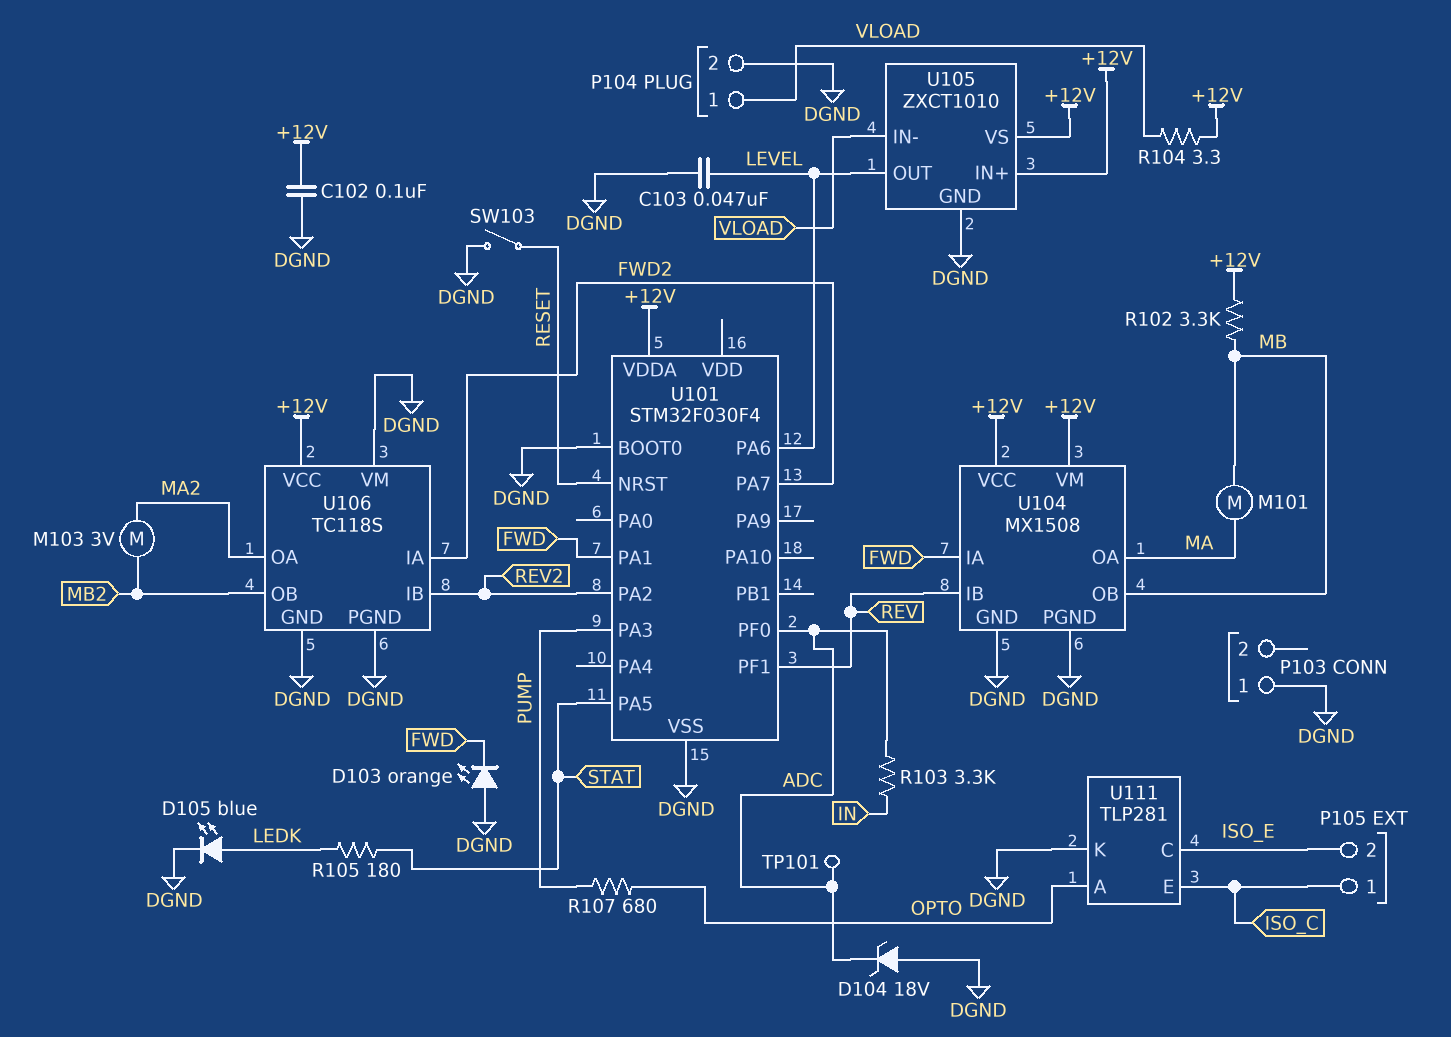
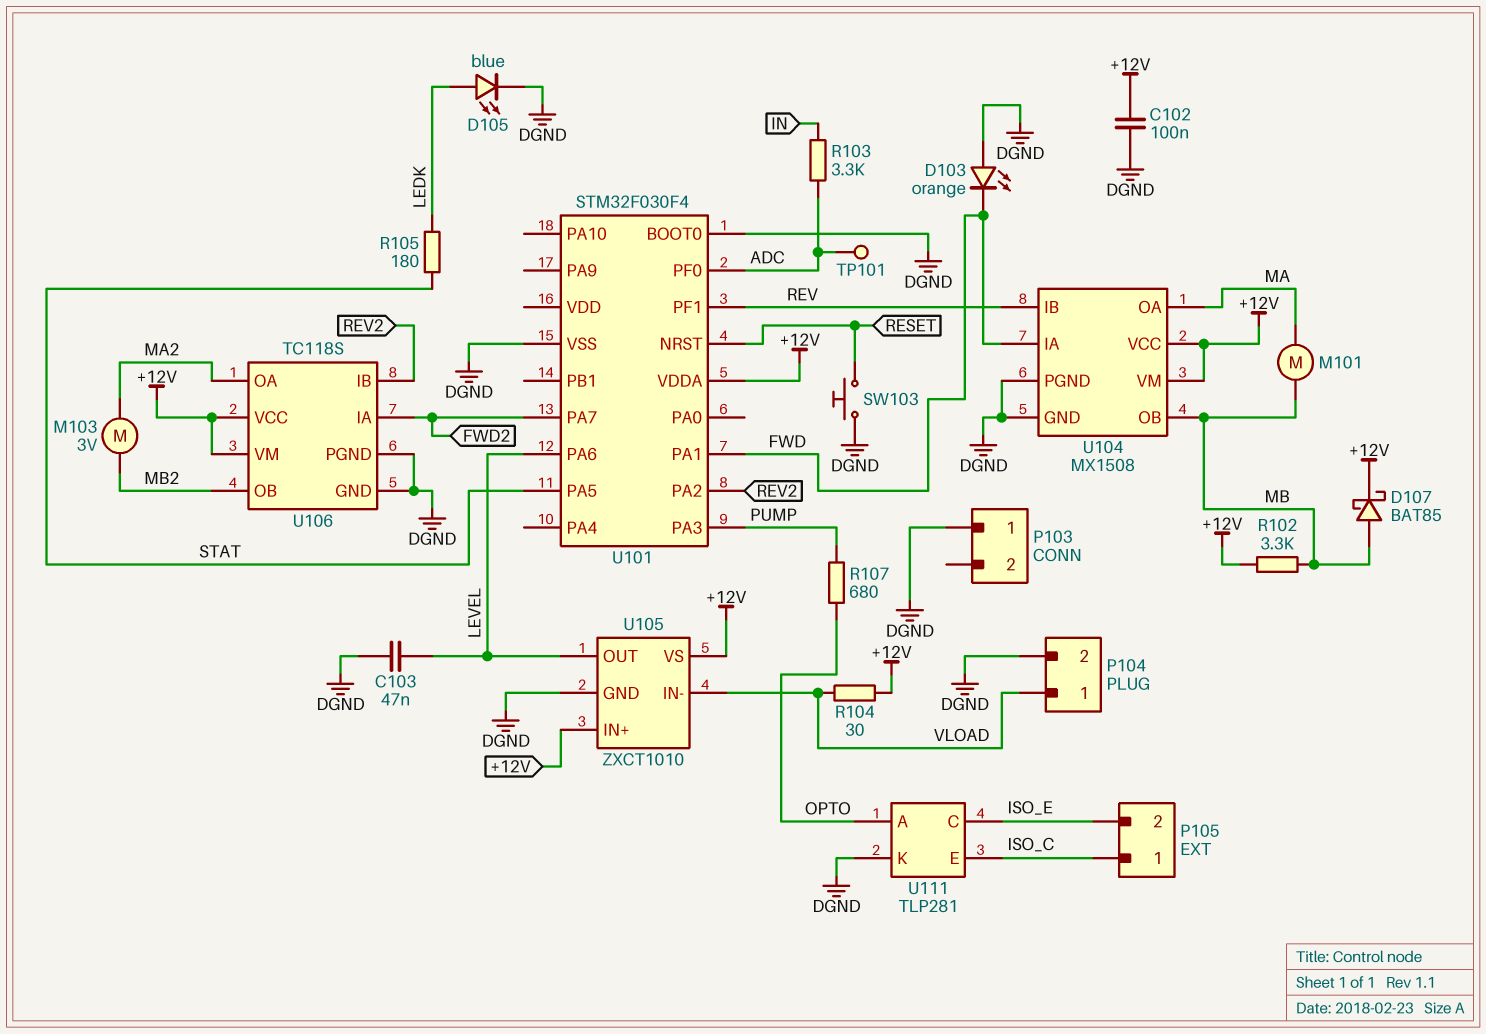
D104: zener 18V (A DGND, K ADC) -> none
D107: none -> schottky BAT85 (A MB, K +12V)
R104: 3.3 (+12V, VLOAD) -> 30 (+12V, VLOAD)
SW103: switch (DGND, RESET) -> button (DGND, RESET)
U106 pin VM: DGND -> +12V

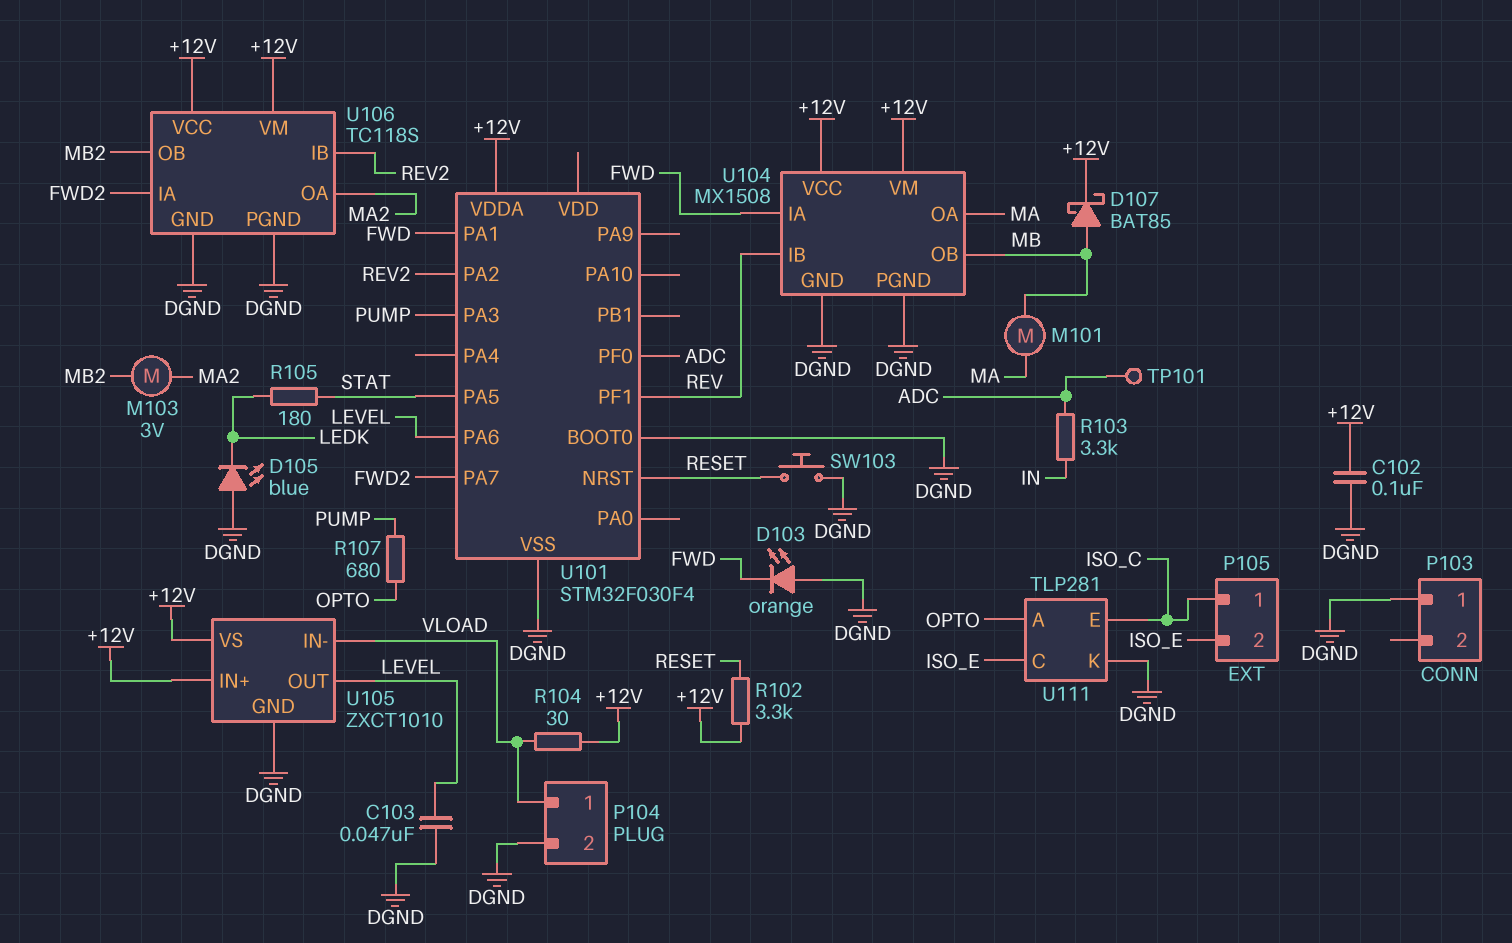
D105: LED blue (A LEDK, K DGND) -> LED blue (A DGND, K LEDK)
R102: 3.3k (+12V, MB) -> 3.3k (+12V, RESET)

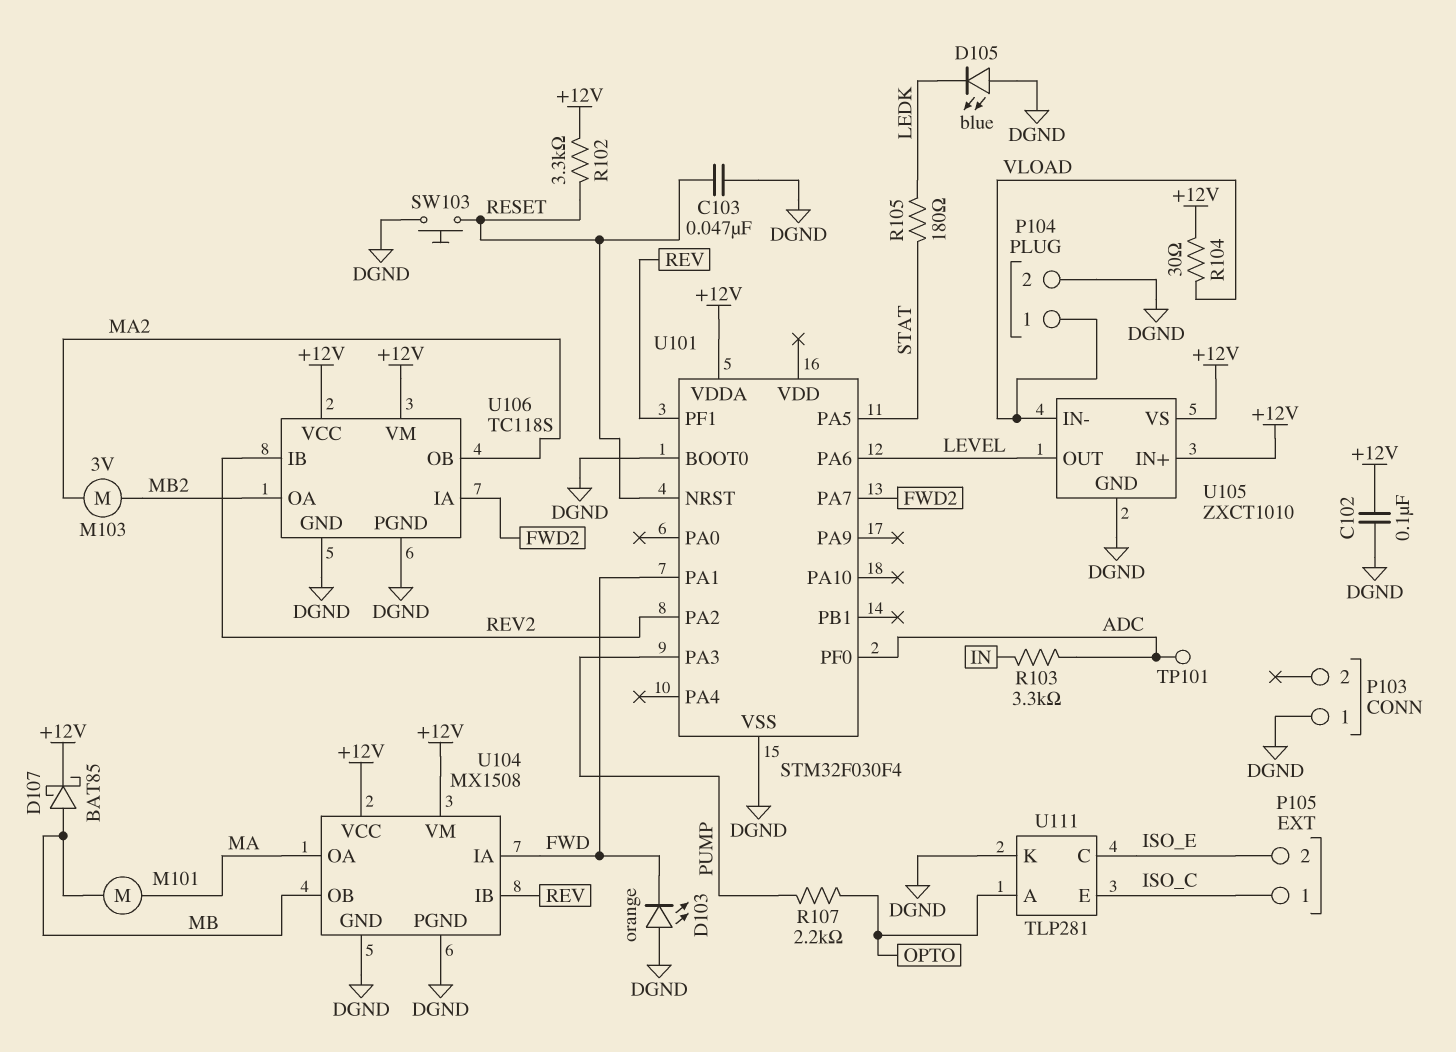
C103: 47nF (DGND, LEVEL) -> 47nF (DGND, RESET)
R107: 680 (OPTO, PUMP) -> 2.2k (OPTO, PUMP)
U106 pin OA: MA2 -> MB2
U106 pin OB: MB2 -> MA2

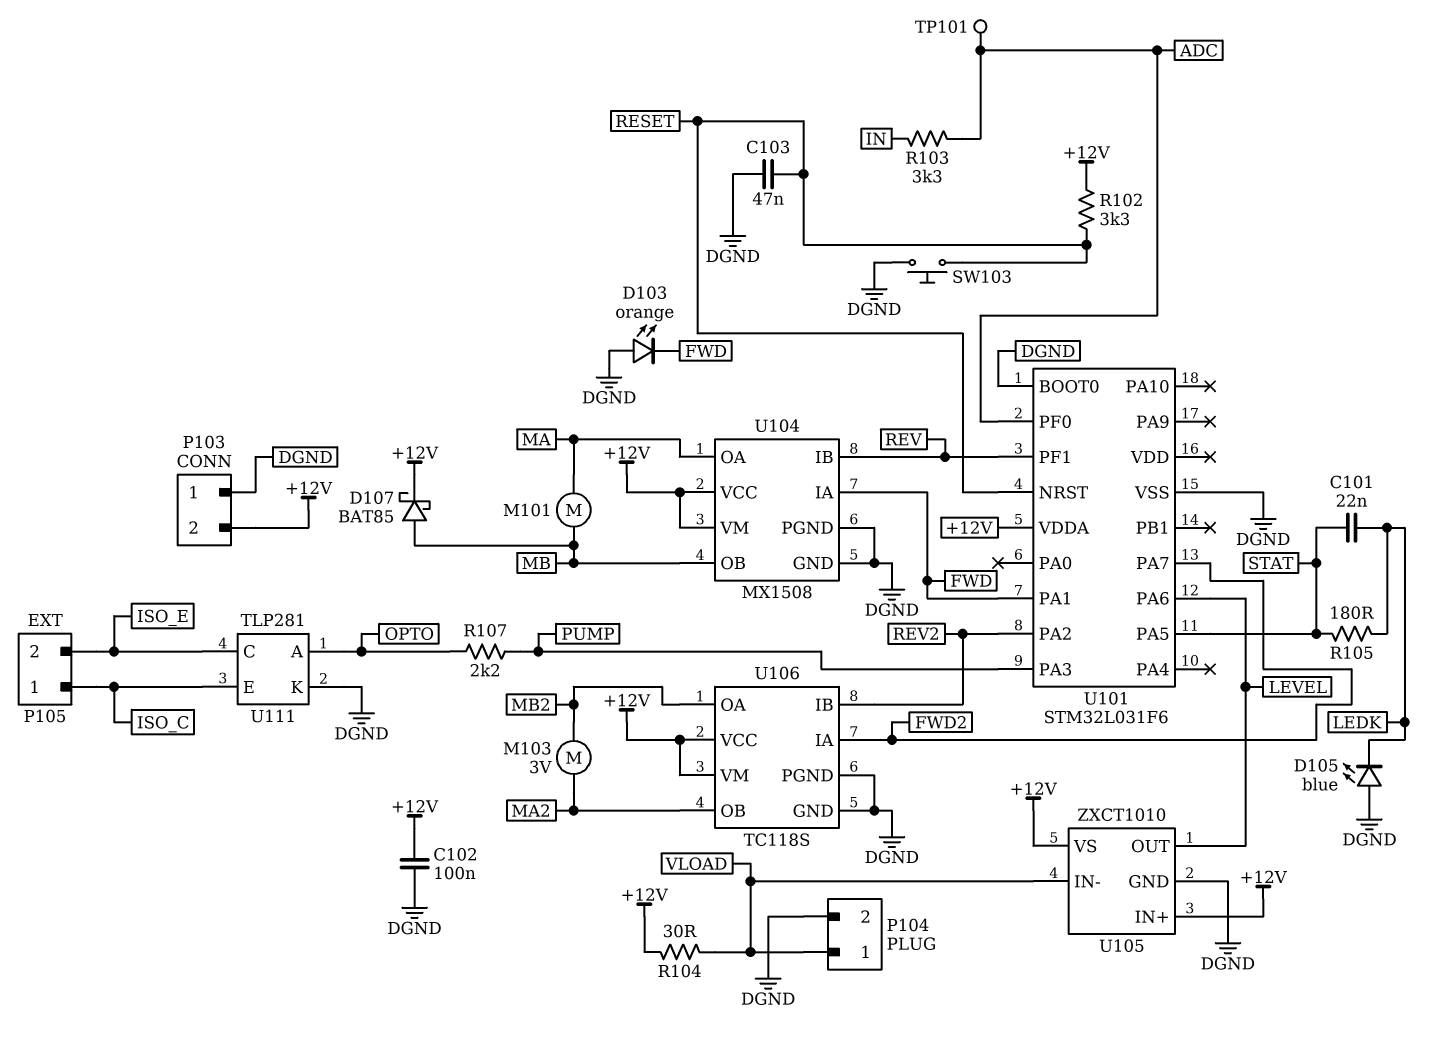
C101: none -> 22nF (LEDK, STAT)
P103 pin 2: none -> +12V
U101: STM32F030F4 -> STM32L031F6

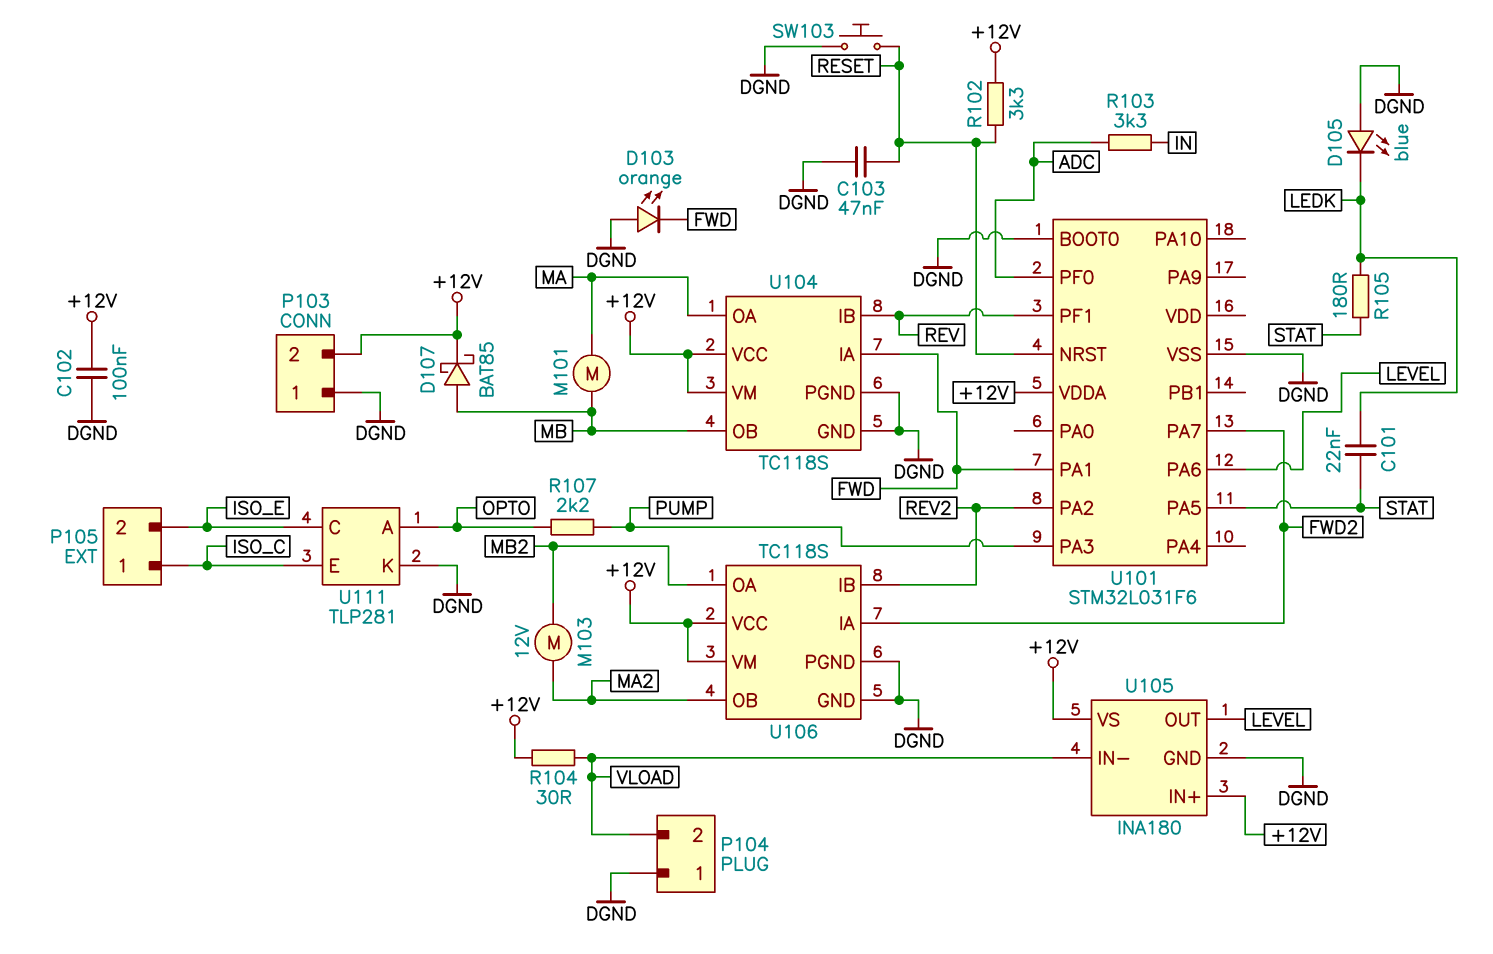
M103: motor 3V (MA2, MB2) -> motor 12V (MA2, MB2)
P104 pin 1: VLOAD -> DGND
P104 pin 2: DGND -> VLOAD
TP101: test point (ADC) -> none
U104: MX1508 -> TC118S
U105: ZXCT1010 -> INA180

